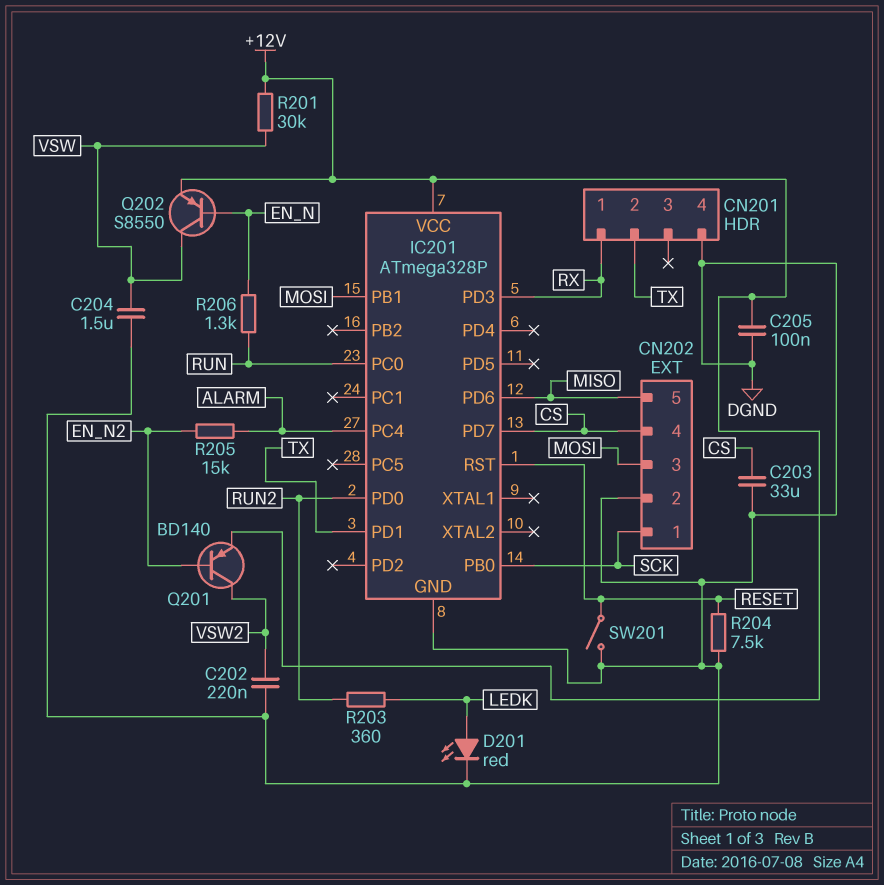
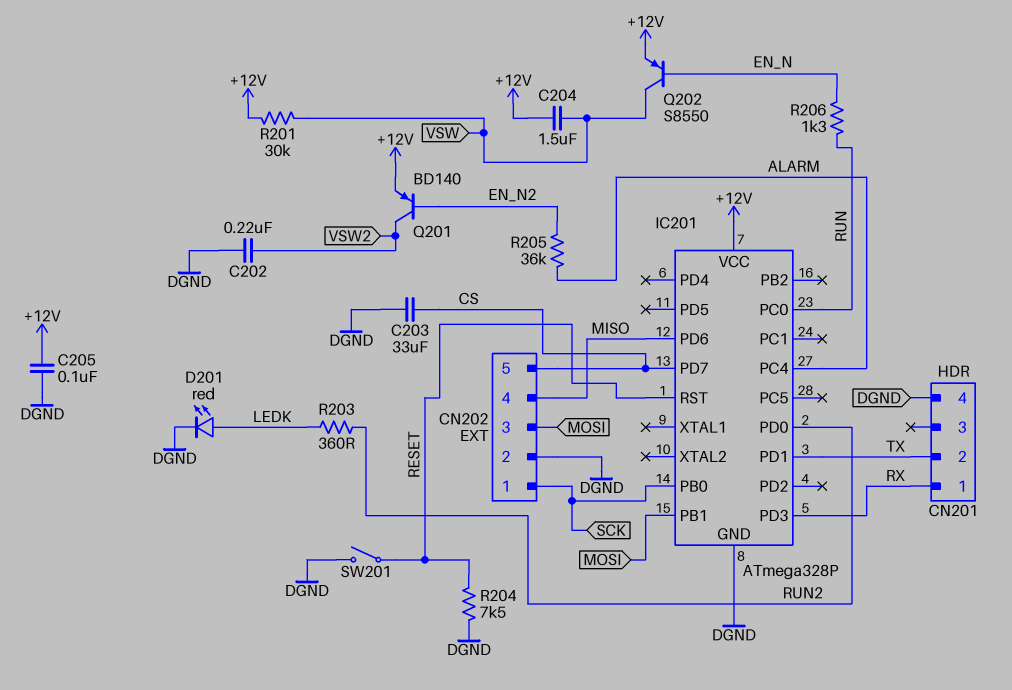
C204: 1.5uF (DGND, VSW) -> 1.5uF (+12V, VSW)
CN202 pin 4: CS -> MISO
CN202 pin 5: MISO -> CS
R205: 15k (ALARM, EN_N2) -> 36k (ALARM, EN_N2)

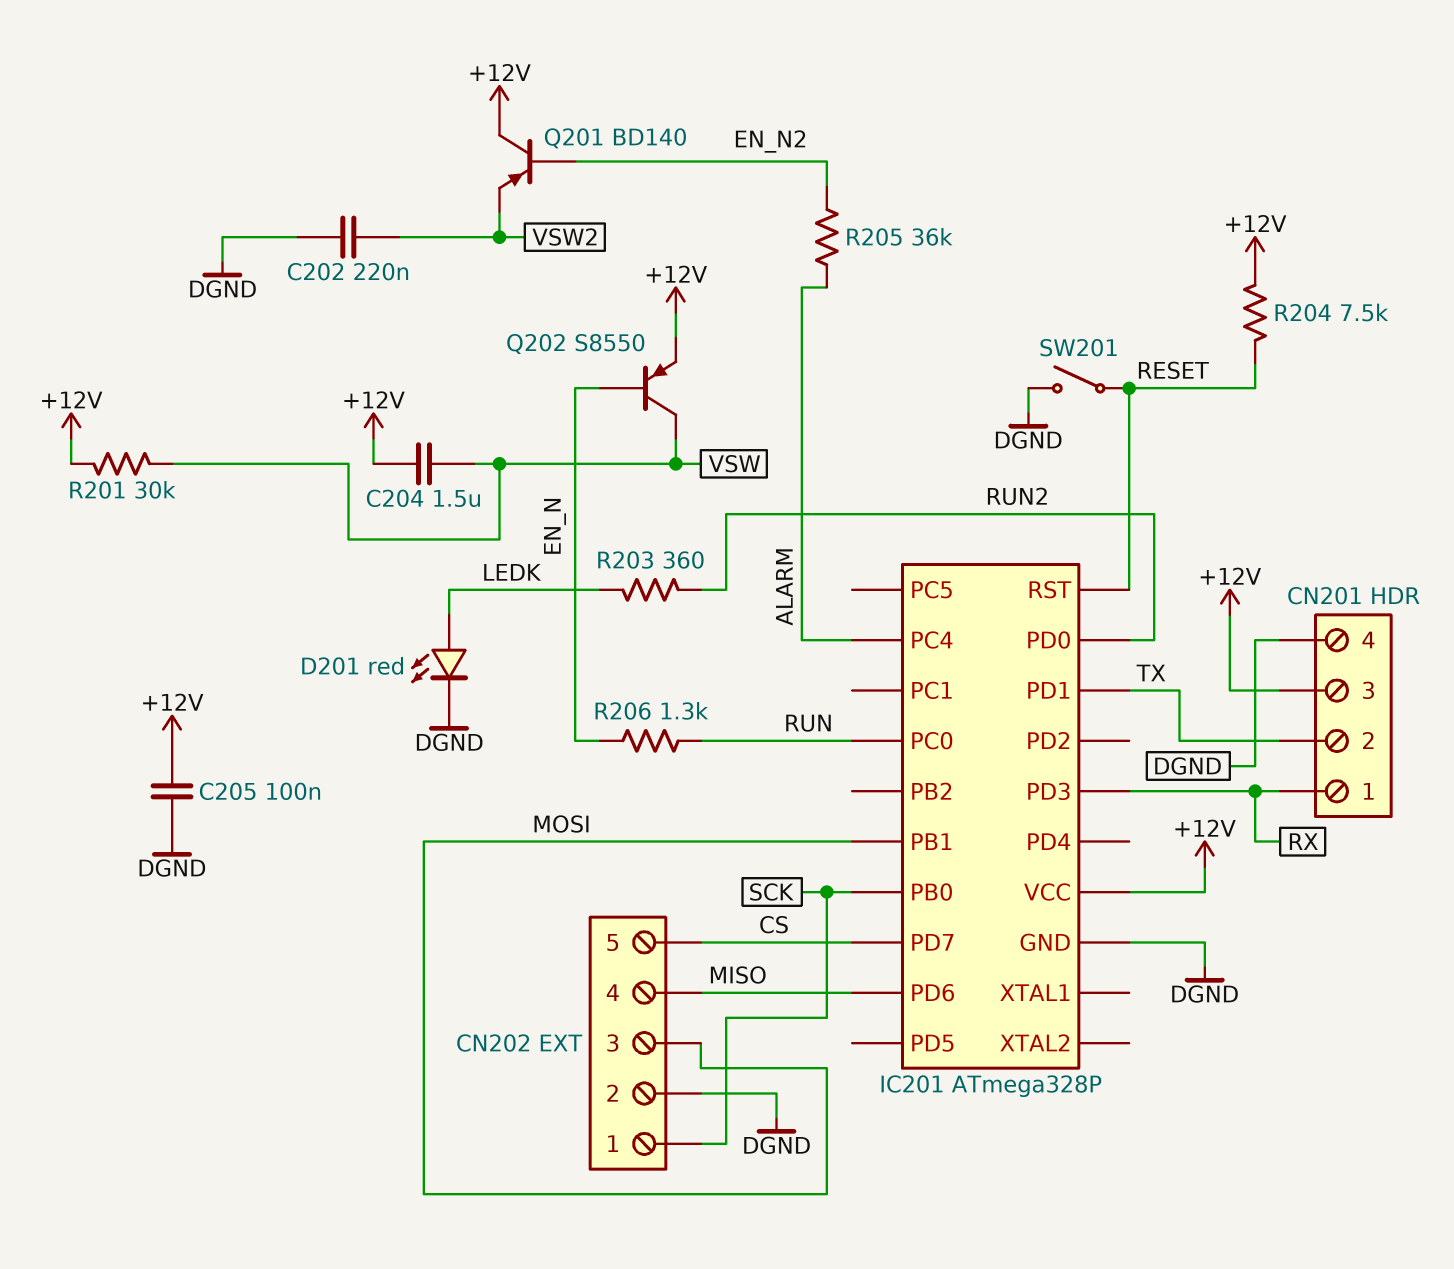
C203: 33uF (CS, DGND) -> none
CN201 pin 3: none -> +12V
Q201: PNP BD140 (B EN_N2, C VSW2, E +12V) -> PNP BD140 (B EN_N2, C +12V, E VSW2)
R204: 7.5k (DGND, RESET) -> 7.5k (+12V, RESET)

